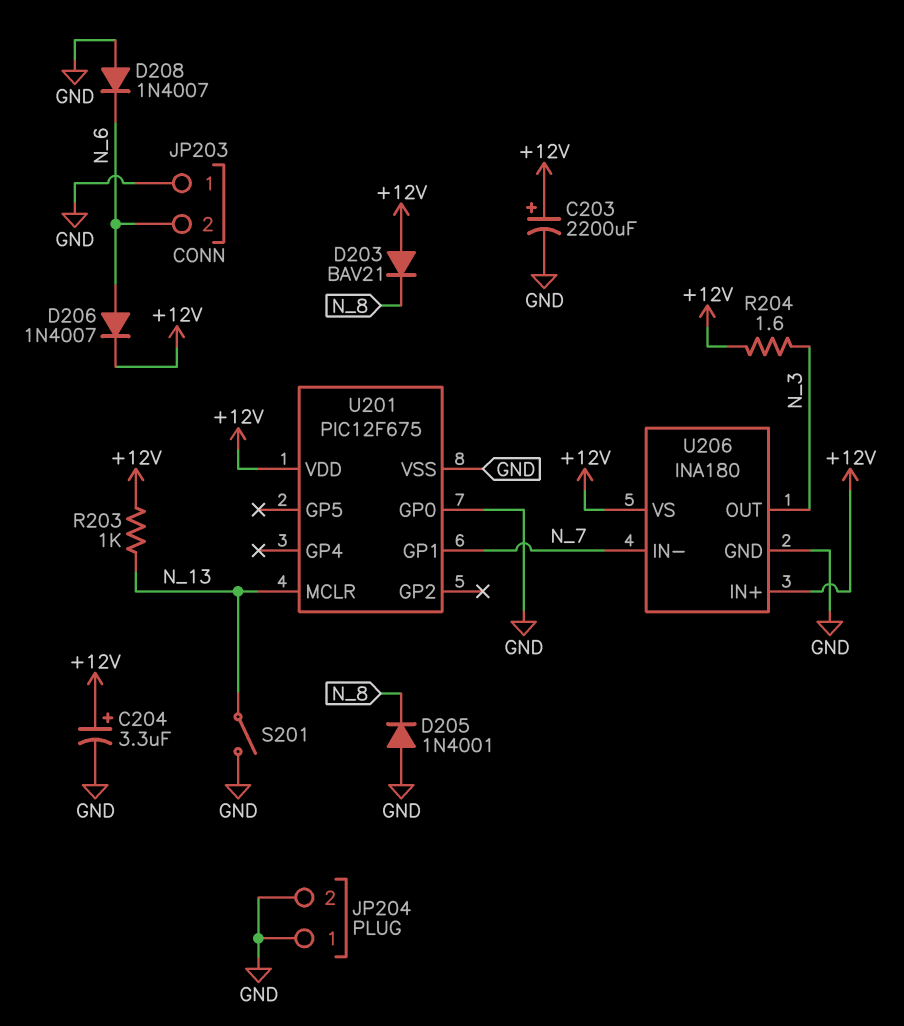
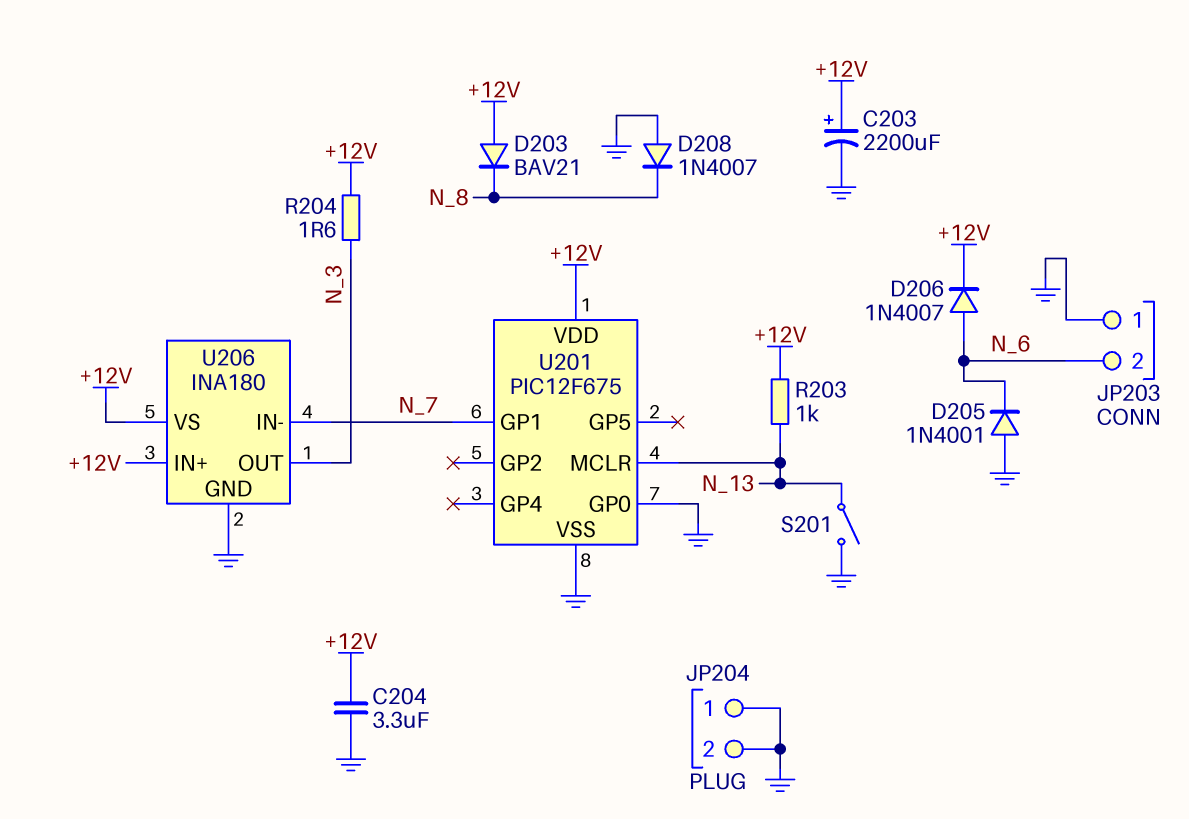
C204: 3.3uF (plus +12V, minus GND) -> 3.3uF (+12V, GND)
D205: diode 1N4001 (A GND, K N_8) -> diode 1N4001 (A GND, K N_6)
D208: diode 1N4007 (A GND, K N_6) -> diode 1N4007 (A GND, K N_8)

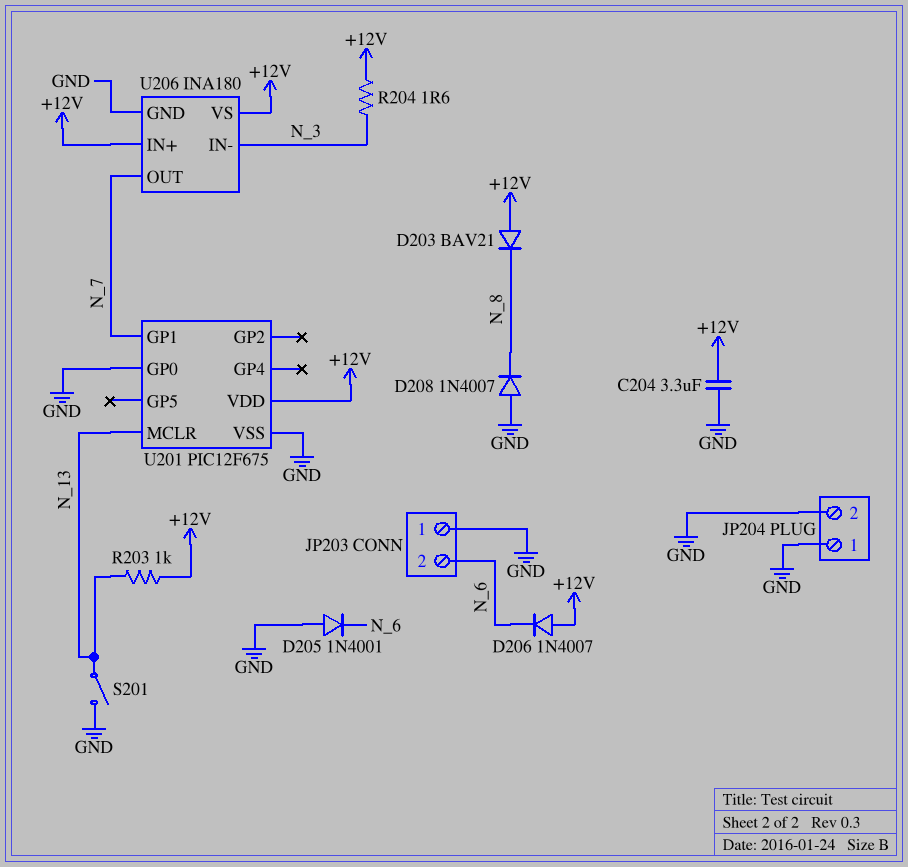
C203: 2200uF (plus +12V, minus GND) -> none
D206: diode 1N4007 (A N_6, K +12V) -> diode 1N4007 (A +12V, K N_6)
U206 pin IN-: N_7 -> N_3
U206 pin OUT: N_3 -> N_7

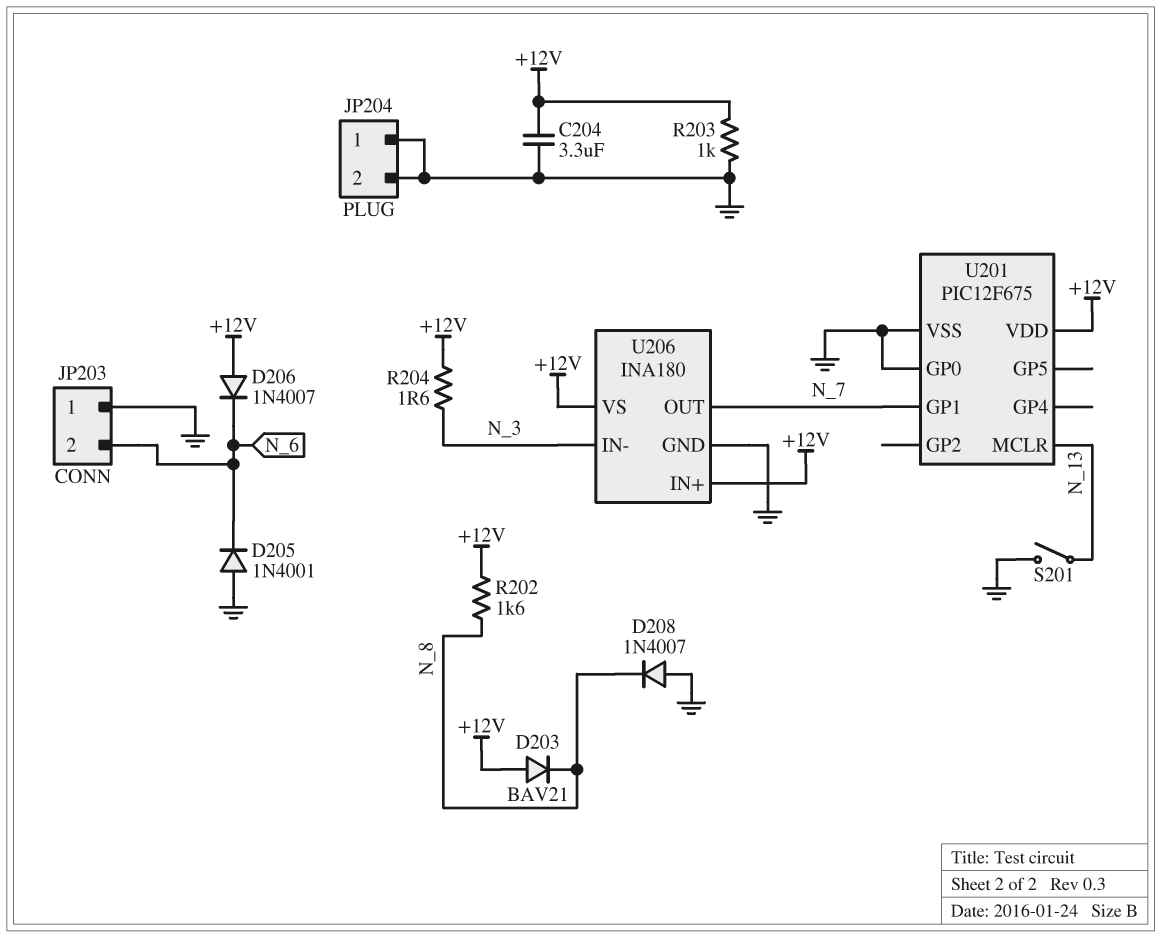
R202: none -> 1.6k (+12V, N_8)
R203: 1k (+12V, N_13) -> 1k (+12V, GND)

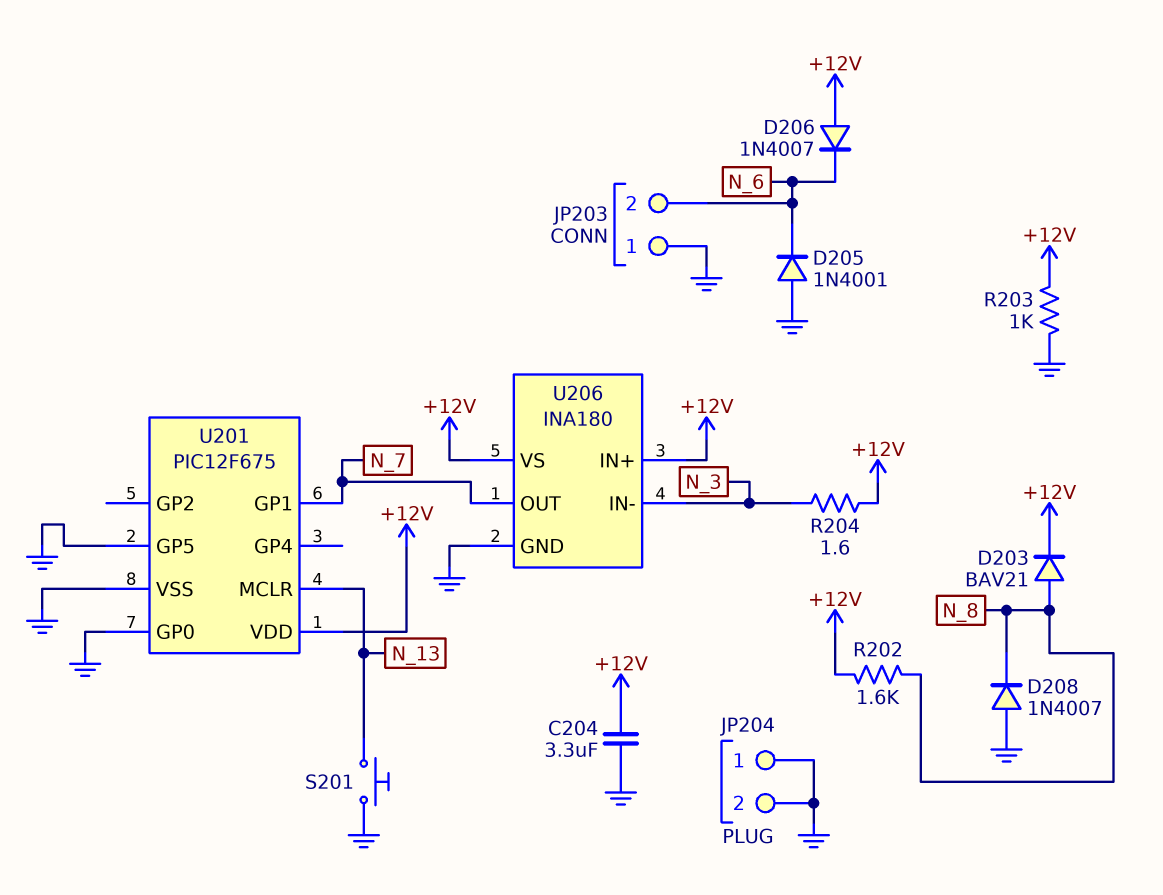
D203: diode BAV21 (A +12V, K N_8) -> diode BAV21 (A N_8, K +12V)
S201: switch (GND, N_13) -> button (GND, N_13)
U201 pin GP5: none -> GND

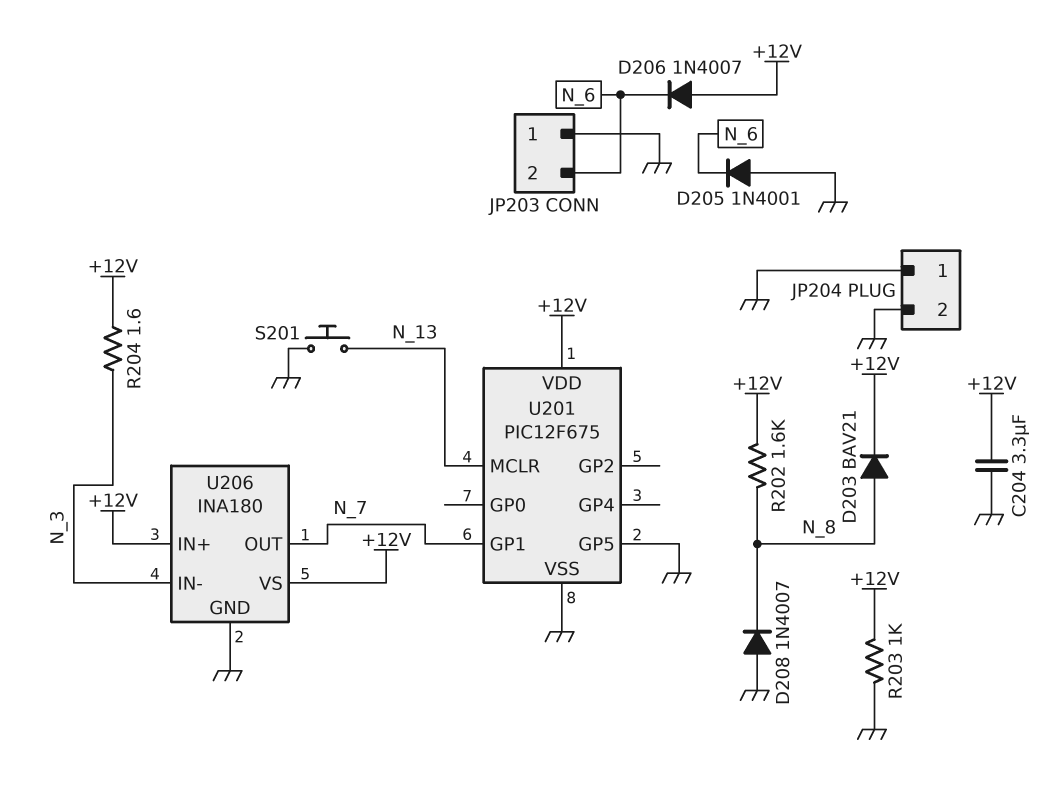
U201 pin GP0: GND -> none

